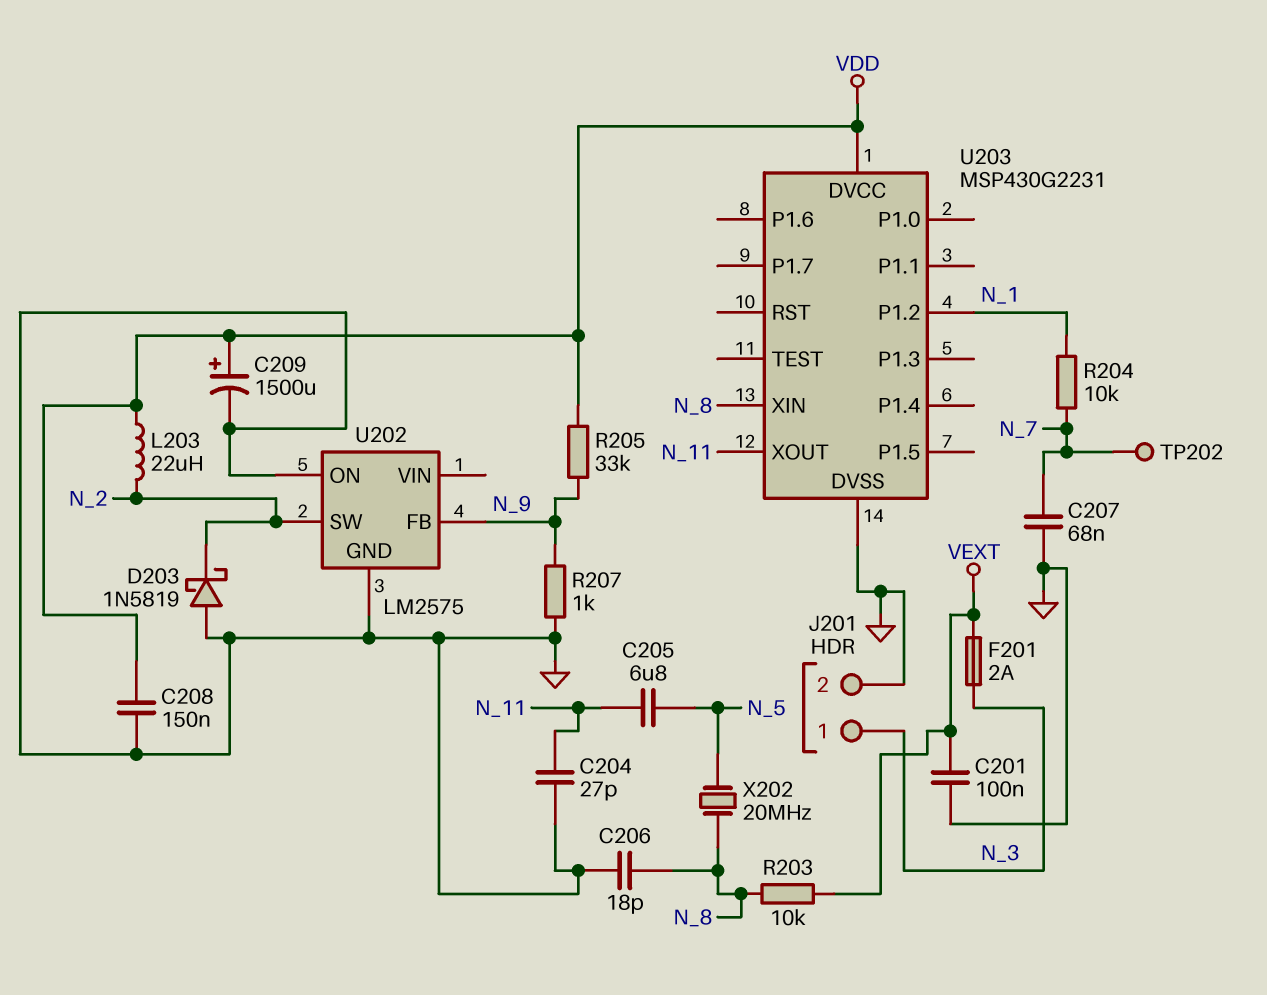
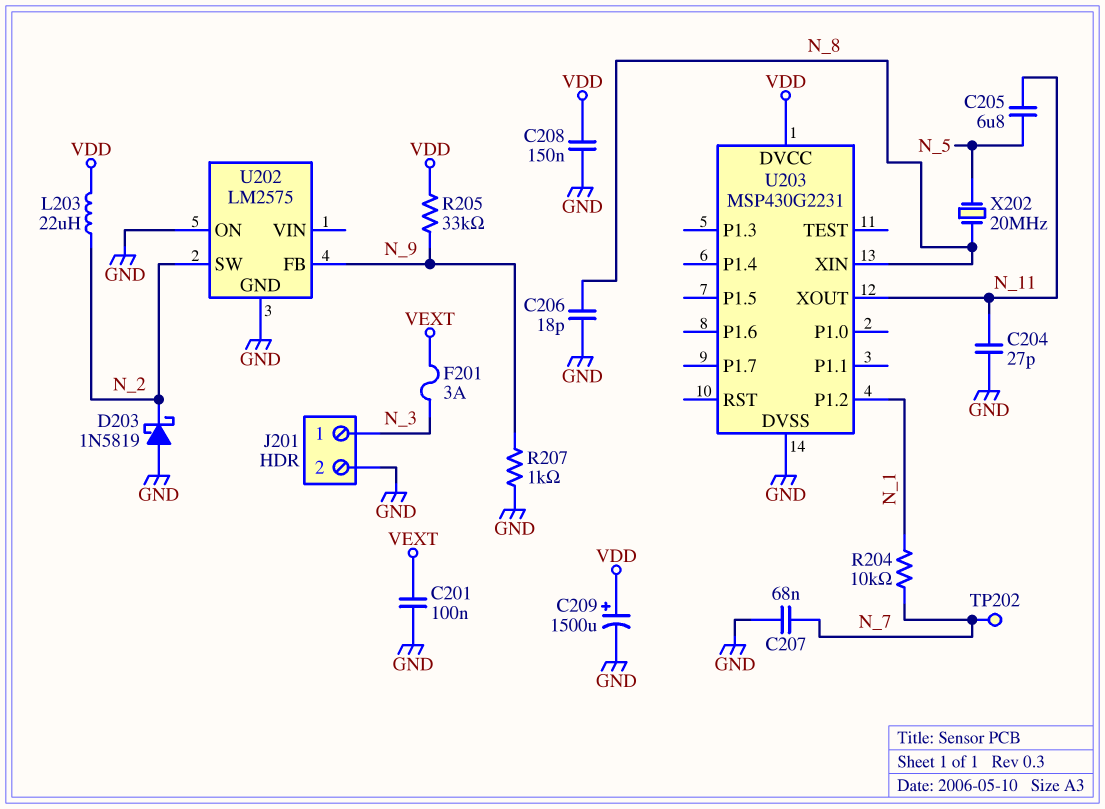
F201: 2A (N_3, VEXT) -> 3A (N_3, VEXT)
R203: 10k (N_8, VEXT) -> none

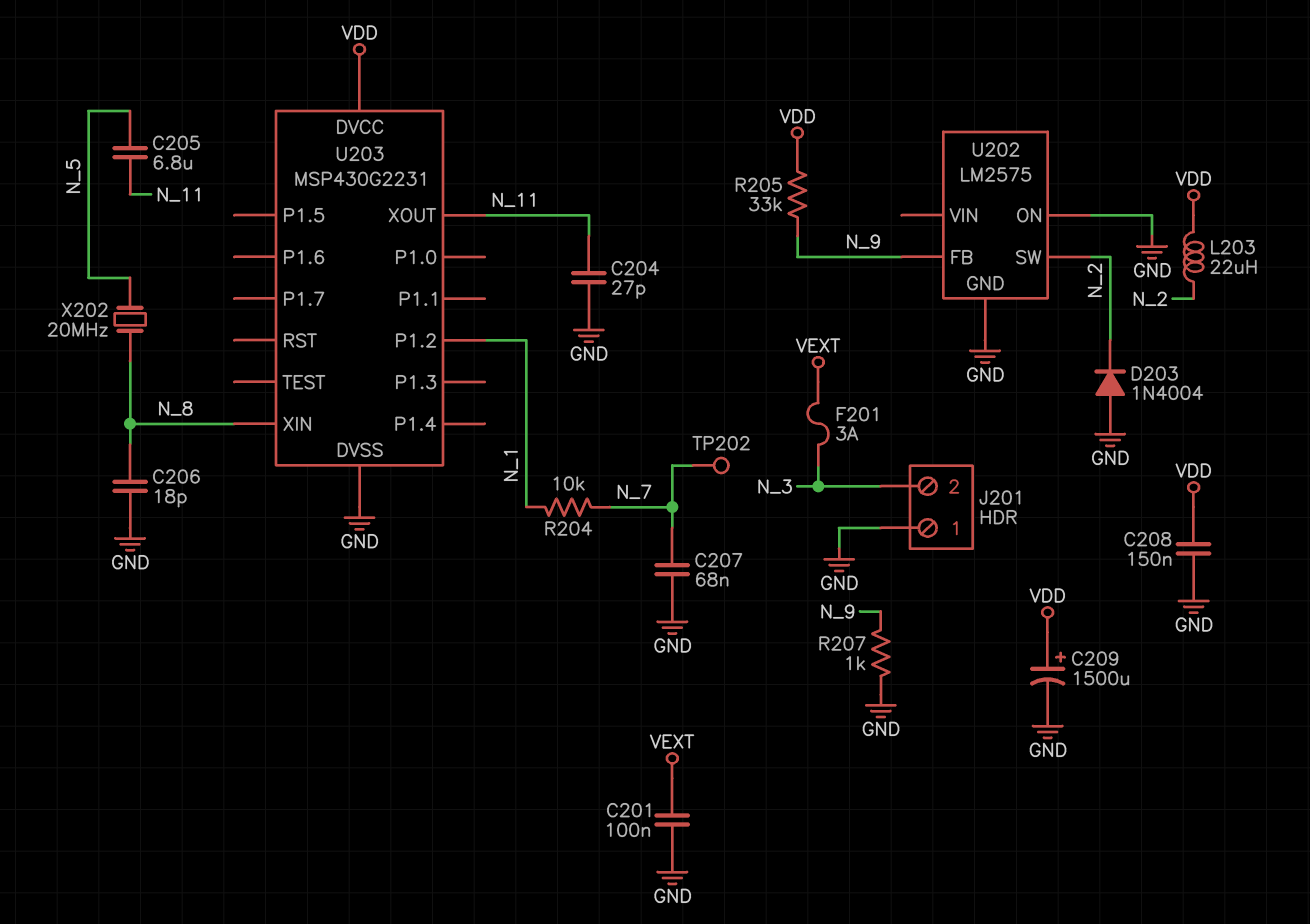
D203: schottky 1N5819 (A GND, K N_2) -> diode 1N4004 (A GND, K N_2)
J201 pin 1: N_3 -> GND
J201 pin 2: GND -> N_3

